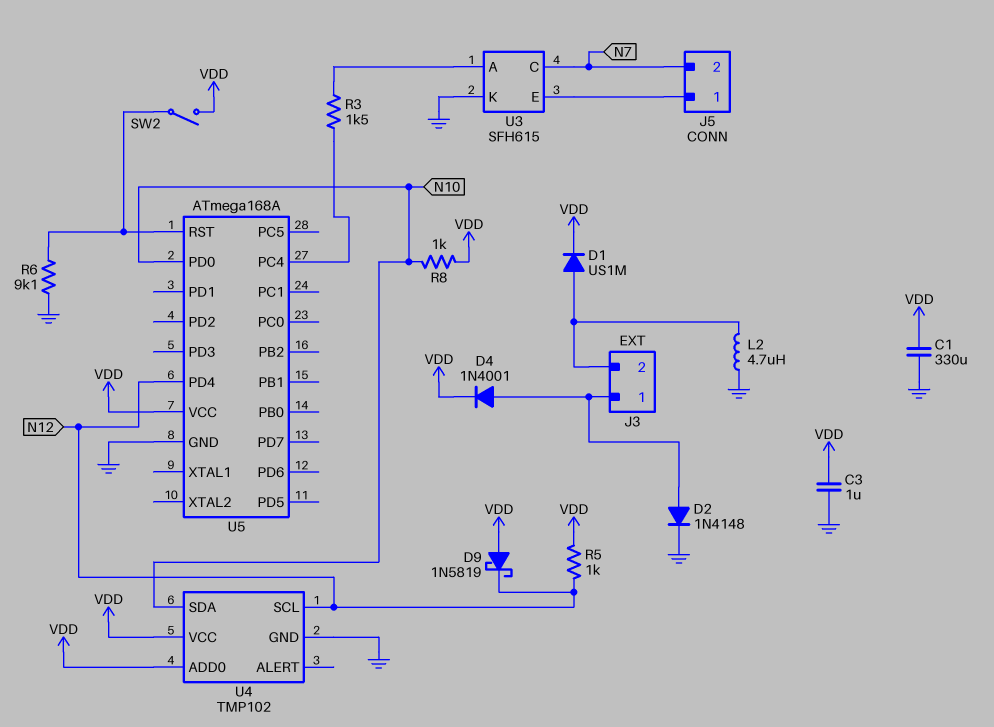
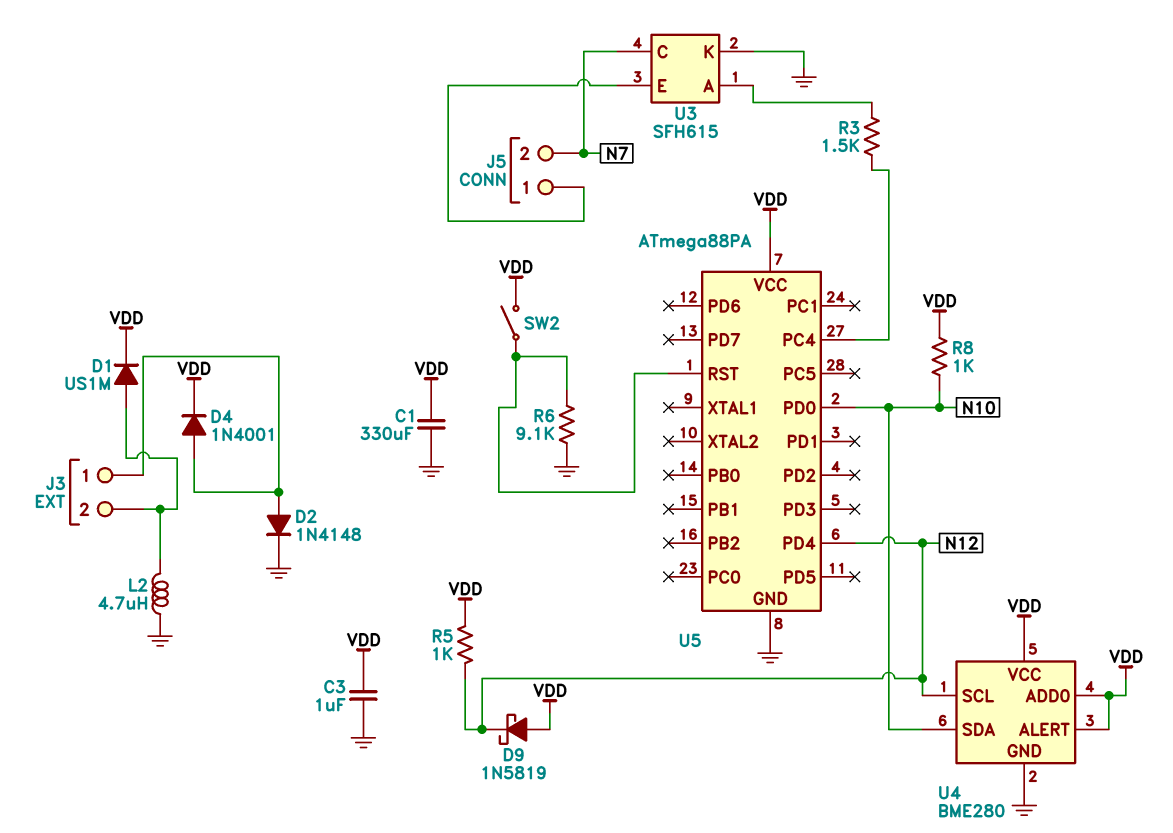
U4: TMP102 -> BME280
U4 pin ALERT: none -> VDD
U5: ATmega168A -> ATmega88PA

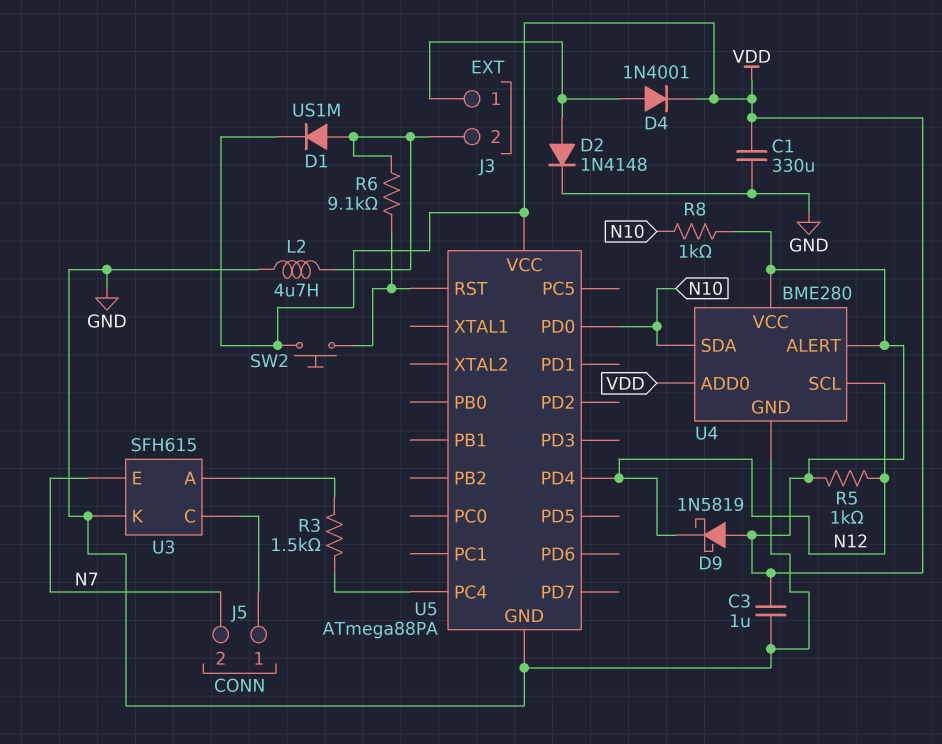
R6: 9.1k (GND, U5/RST) -> 9.1k (J3/2, U5/RST)
SW2: switch (U5/RST, VDD) -> button (U5/RST, VDD)
U3 pin C: N7 -> J5/1
U3 pin E: J5/1 -> N7

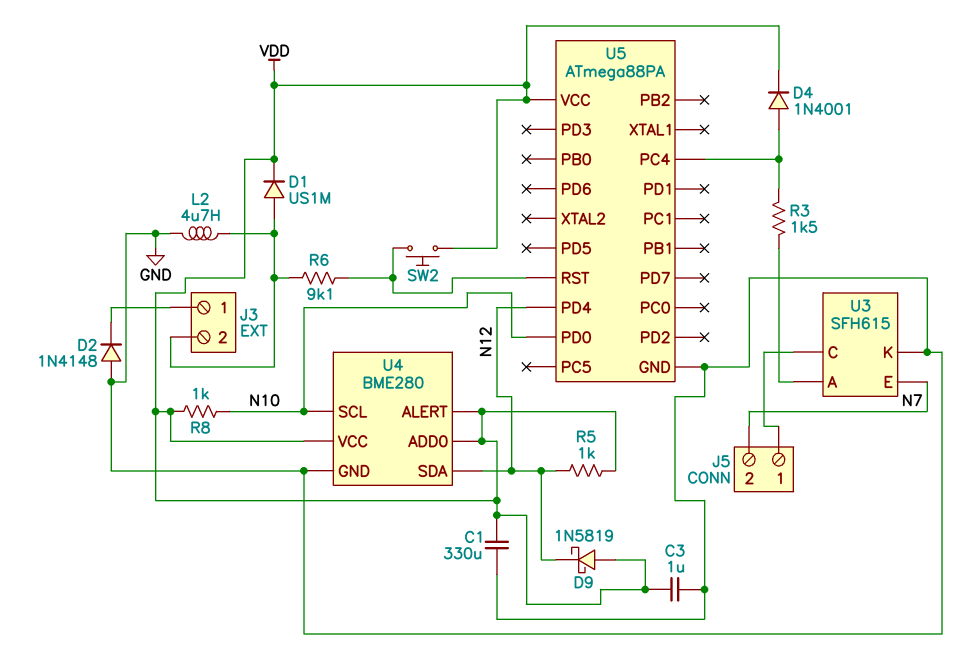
D2: diode 1N4148 (A J3/1, K GND) -> diode 1N4148 (A GND, K J3/1)
D4: diode 1N4001 (A J3/1, K VDD) -> diode 1N4001 (A U5/PC4, K VDD)
U4 pin SCL: N12 -> N10
U4 pin SDA: N10 -> N12

